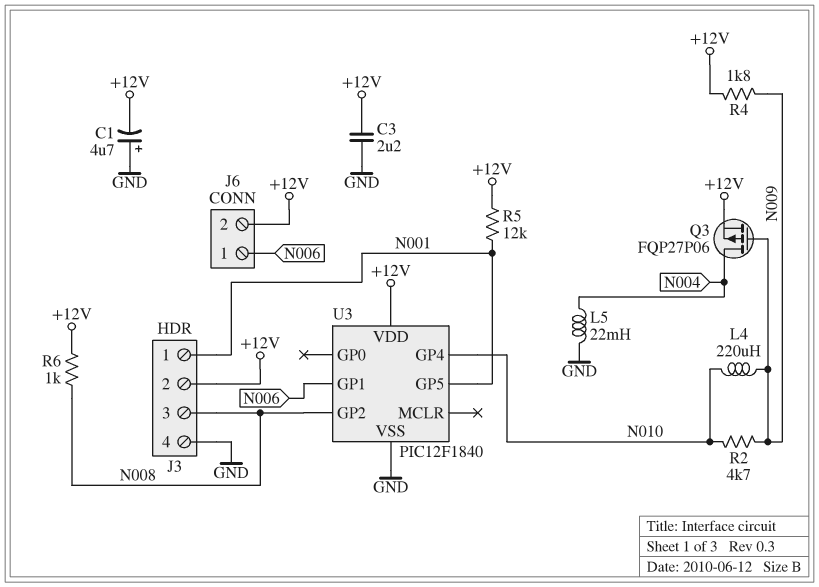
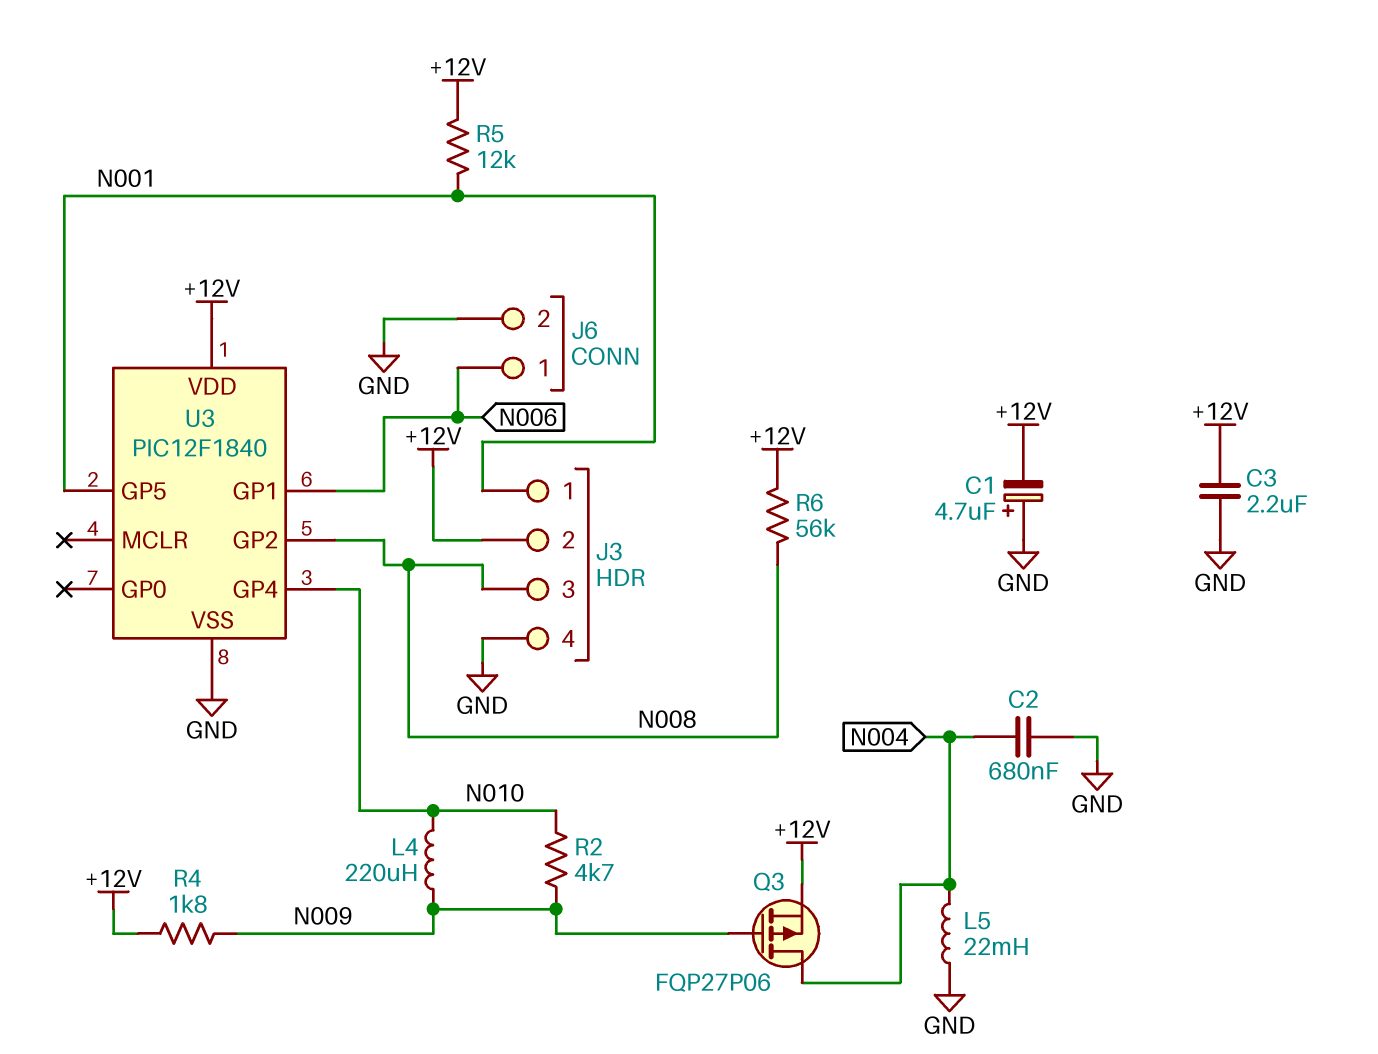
C2: none -> 680nF (GND, N004)
J6 pin 2: +12V -> GND
R6: 1k (+12V, N008) -> 56k (+12V, N008)

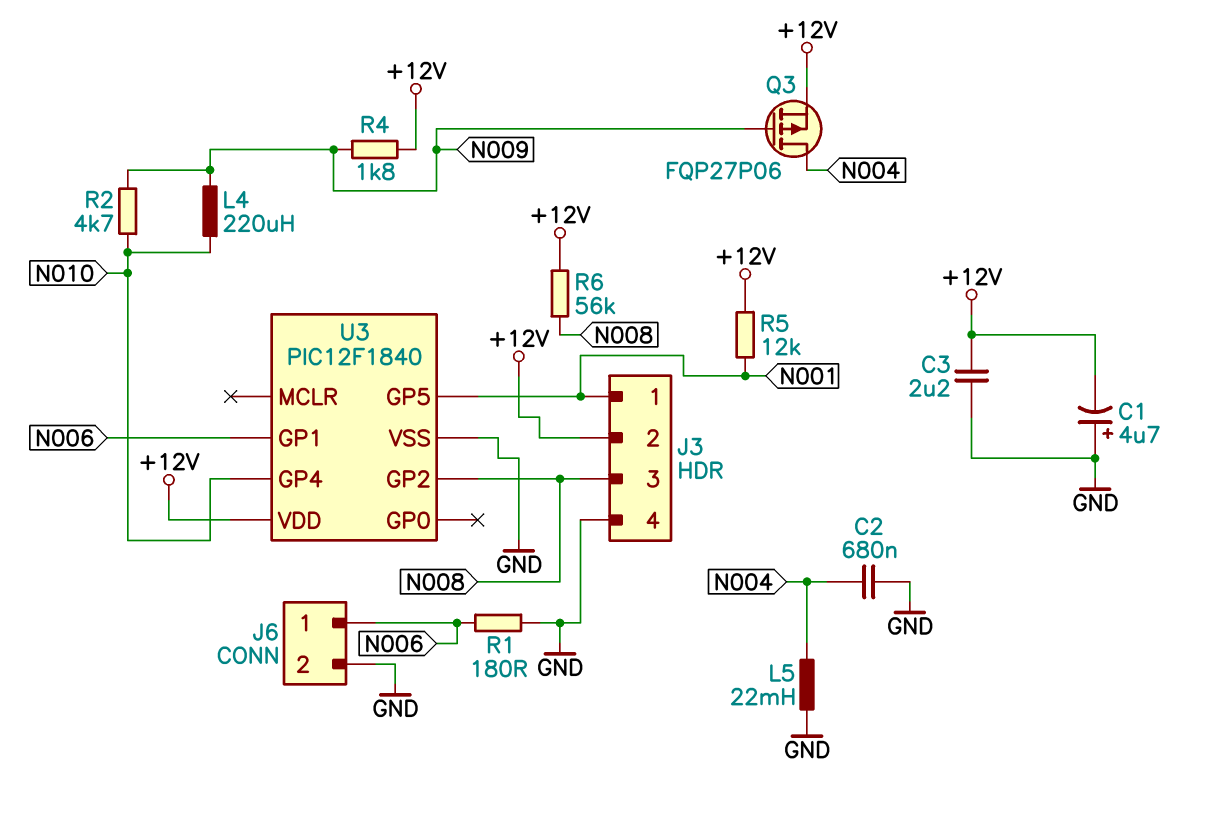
R1: none -> 180 (GND, N006)

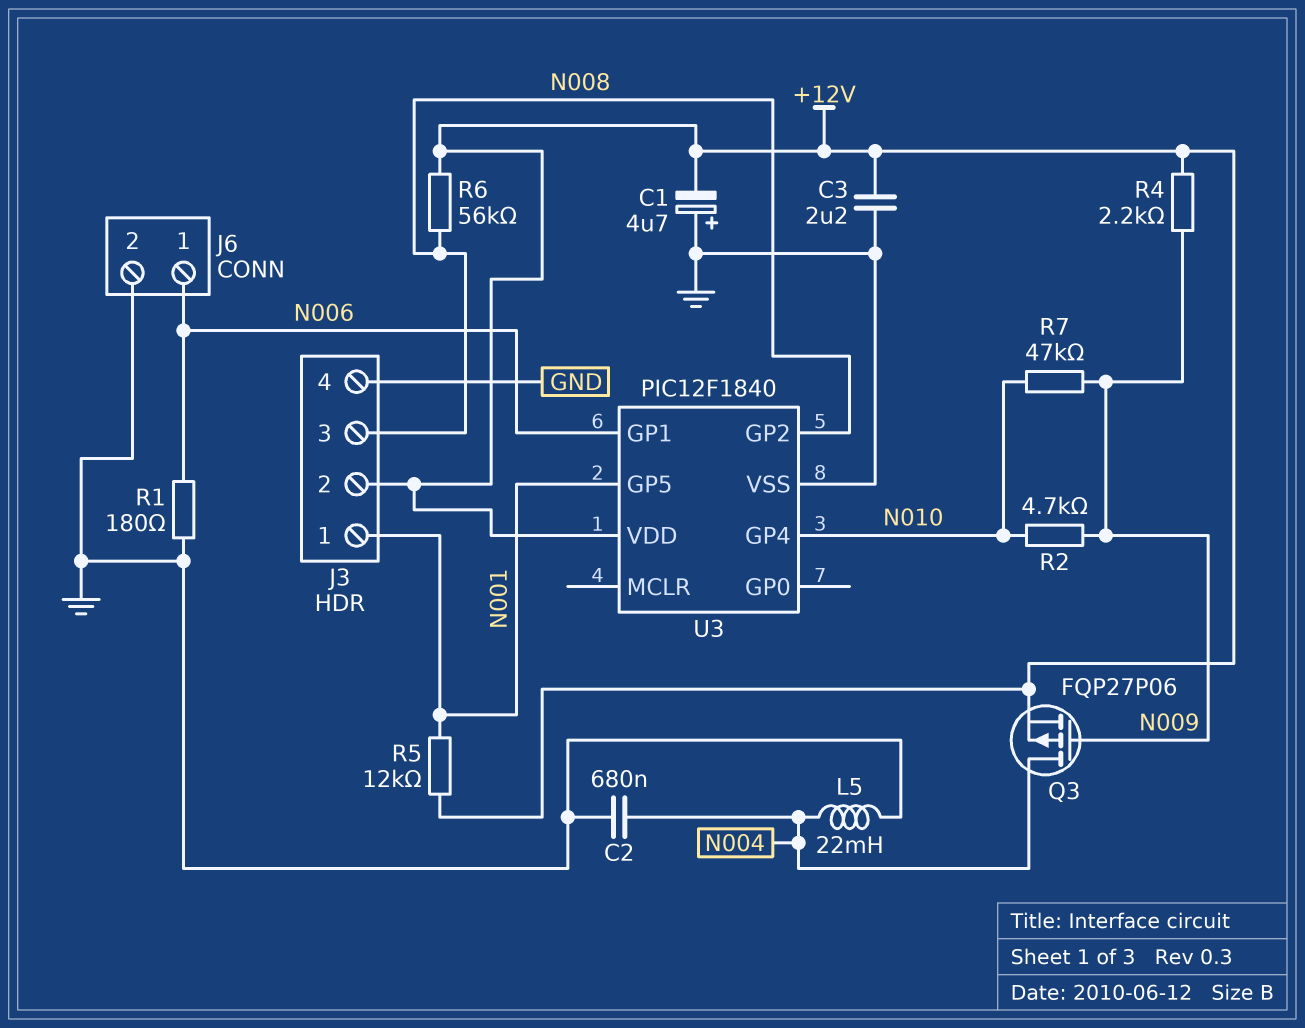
L4: 220uH (N009, N010) -> none
R4: 1.8k (+12V, N009) -> 2.2k (+12V, N009)
R7: none -> 47k (N009, N010)

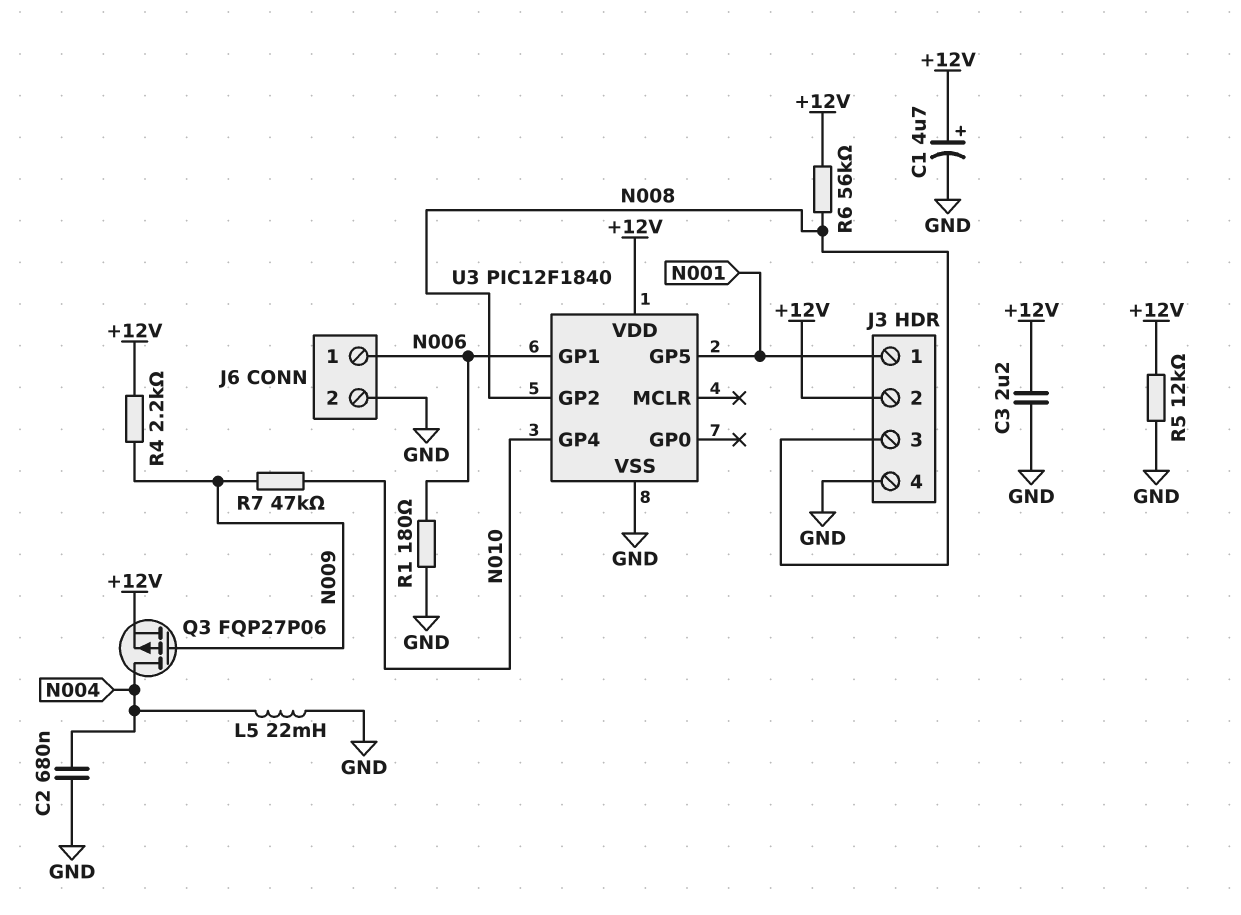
C1: 4.7uF (plus GND, minus +12V) -> 4.7uF (plus +12V, minus GND)
R2: 4.7k (N009, N010) -> none
R5: 12k (+12V, N001) -> 12k (+12V, GND)

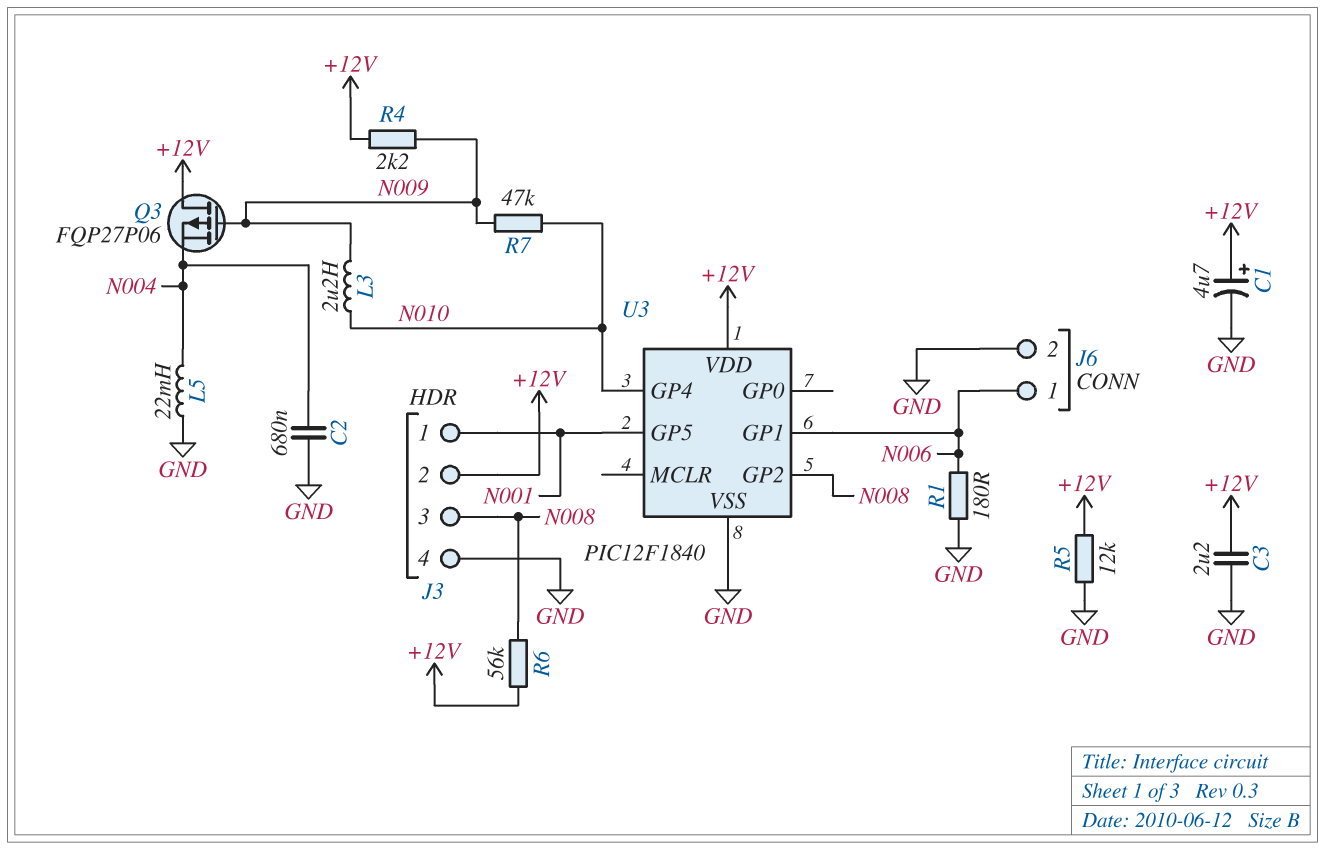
L3: none -> 2.2uH (N009, N010)
Q3: PMOS FQP27P06 (G N009, D N004, S +12V) -> PMOS FQP27P06 (G N009, D +12V, S N004)

